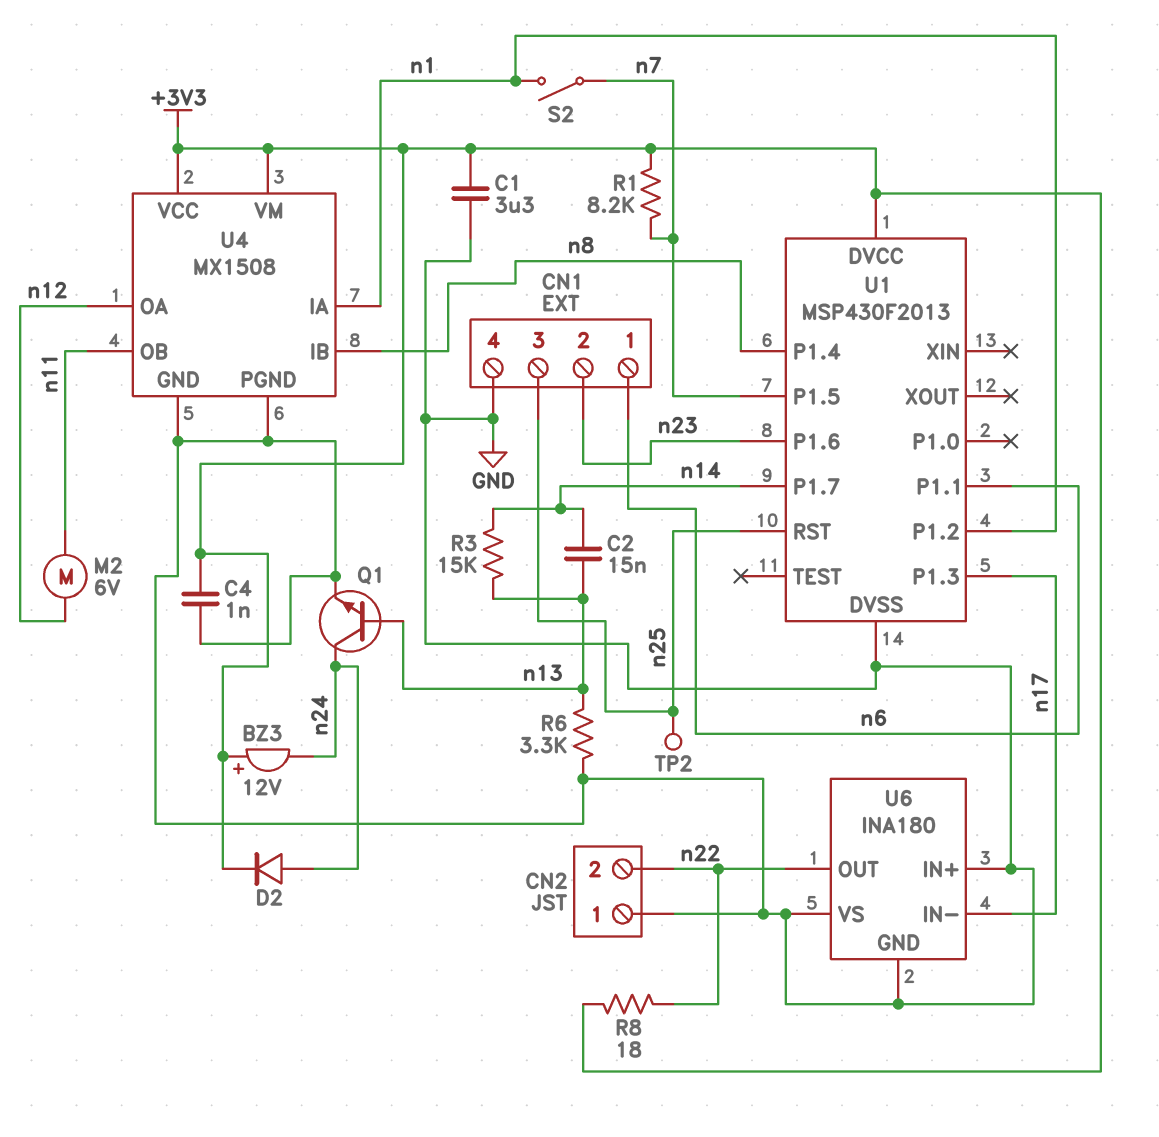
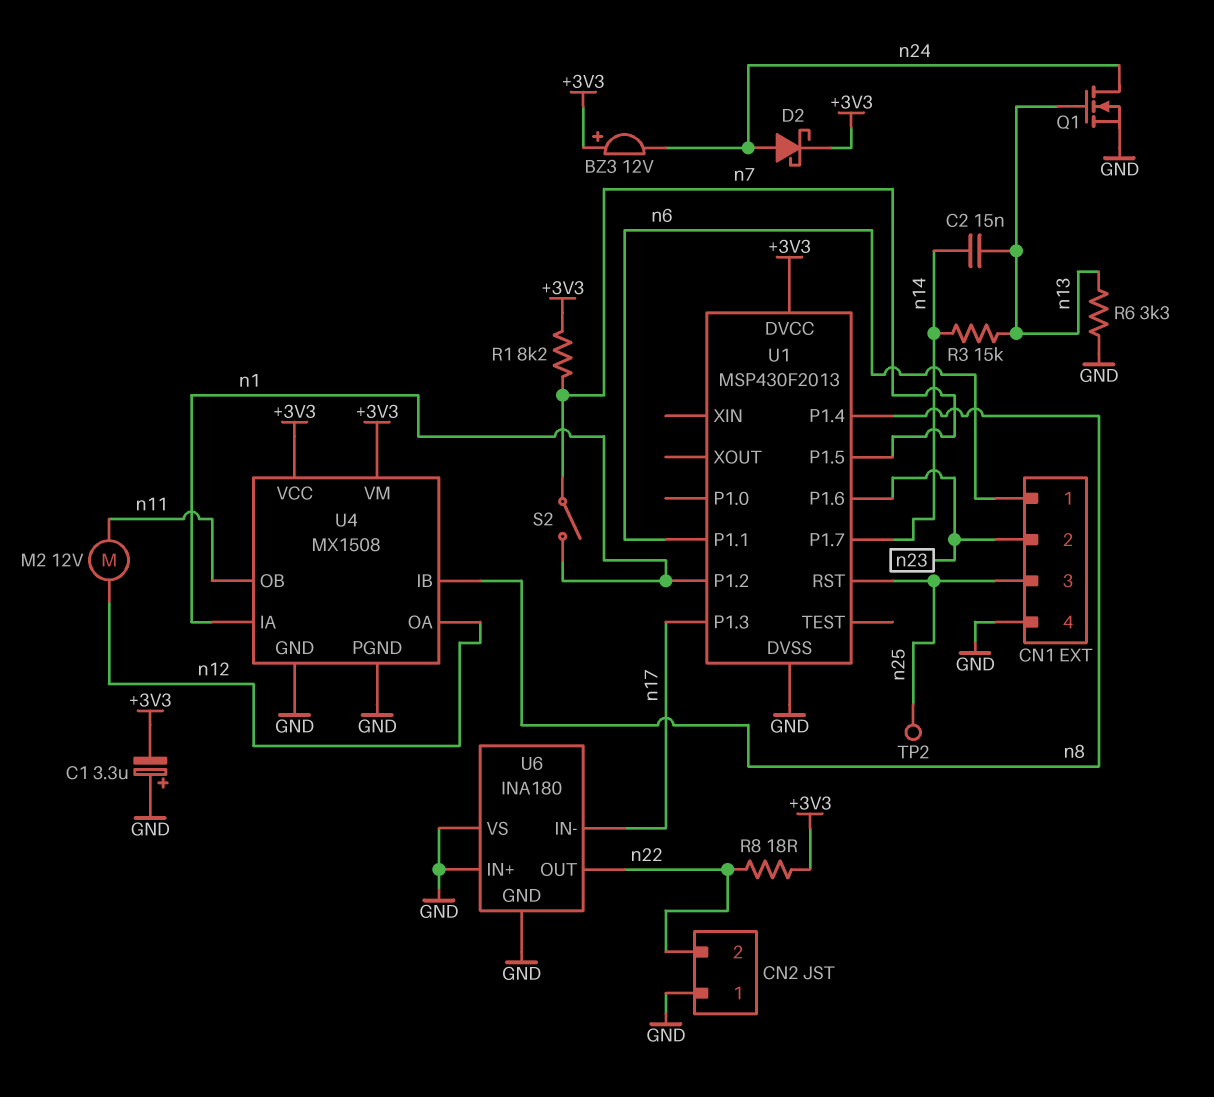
C1: 3.3uF (+3V3, GND) -> 3.3uF (plus GND, minus +3V3)
C4: 1nF (+3V3, GND) -> none
D2: diode (A n24, K +3V3) -> schottky (A n24, K +3V3)
M2: motor 6V (n11, n12) -> motor 12V (n11, n12)
Q1: NPN (B n13, C n24, E GND) -> NMOS (G n13, D n24, S GND)

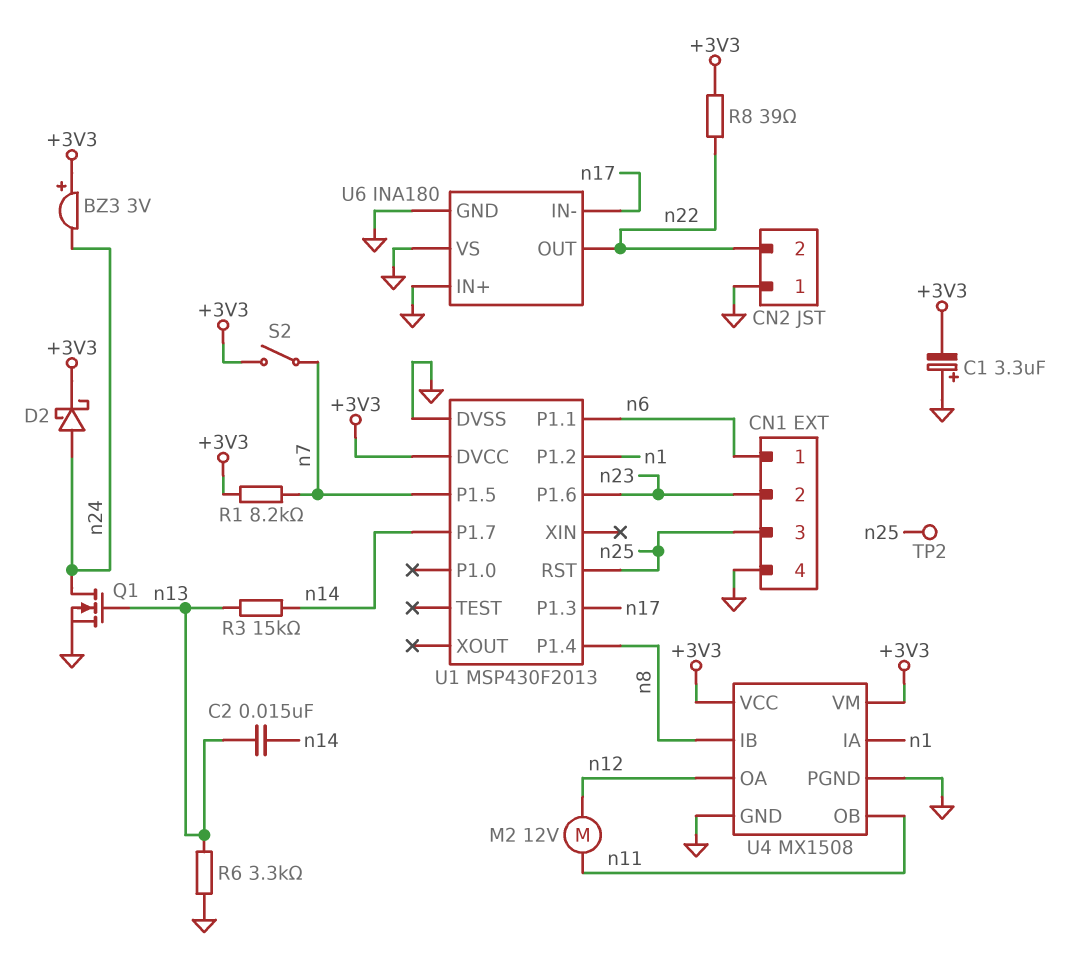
BZ3: buzzer 12V (plus +3V3, minus n24) -> buzzer 3V (plus +3V3, minus n24)
R8: 18 (+3V3, n22) -> 39 (+3V3, n22)
S2: switch (n1, n7) -> switch (+3V3, n7)

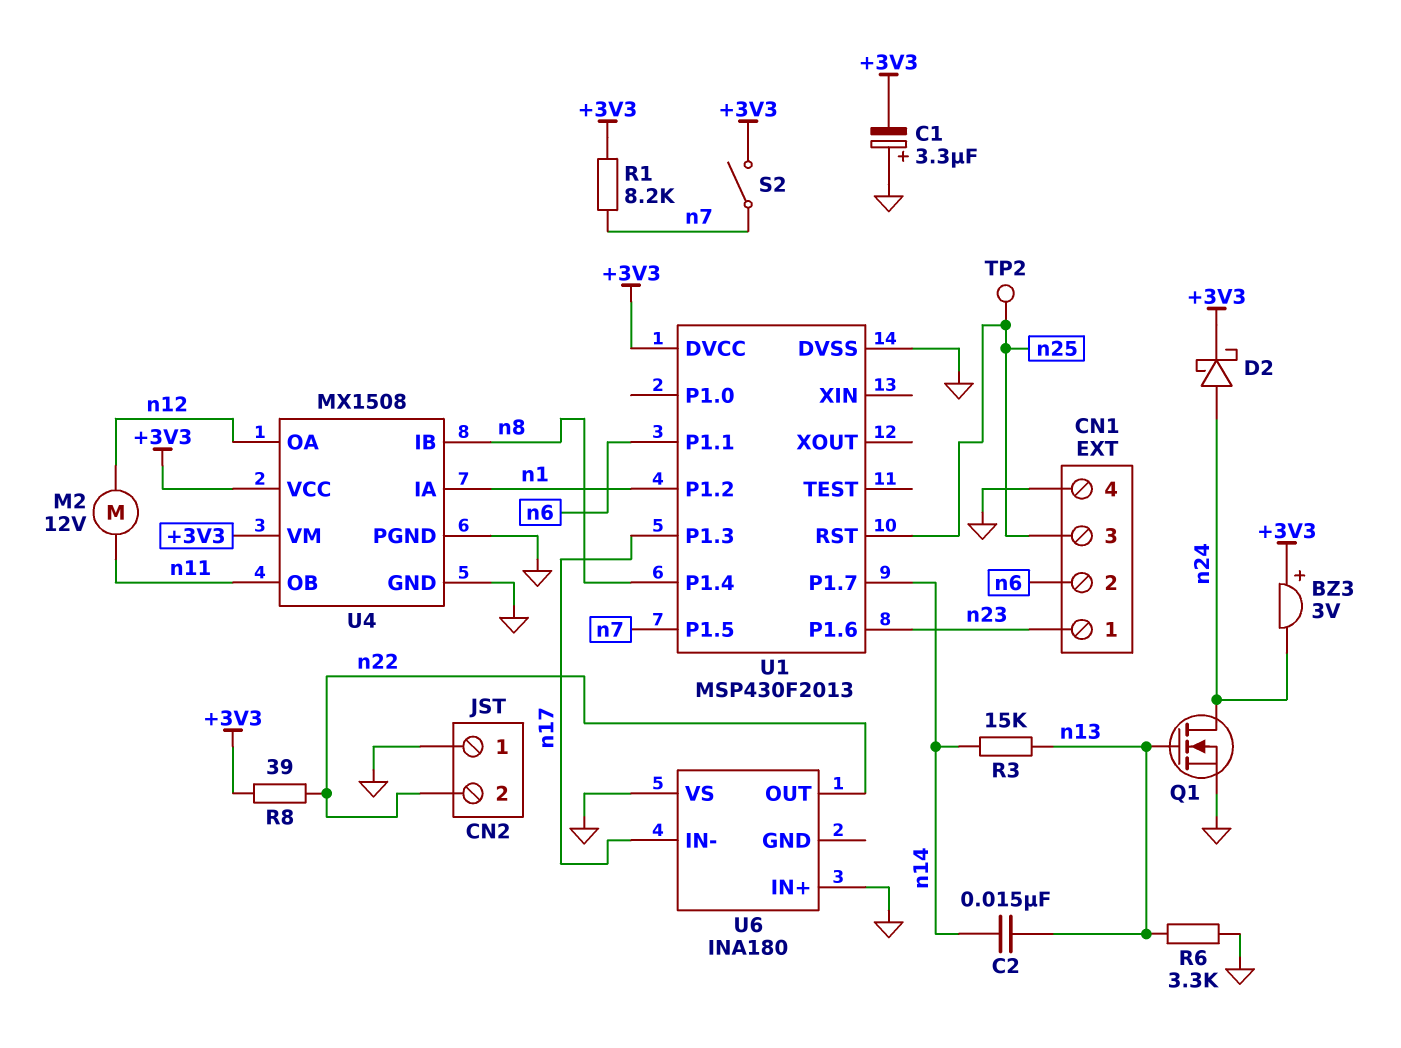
CN1 pin 1: n6 -> n23
CN1 pin 2: n23 -> n6
U6 pin GND: GND -> none

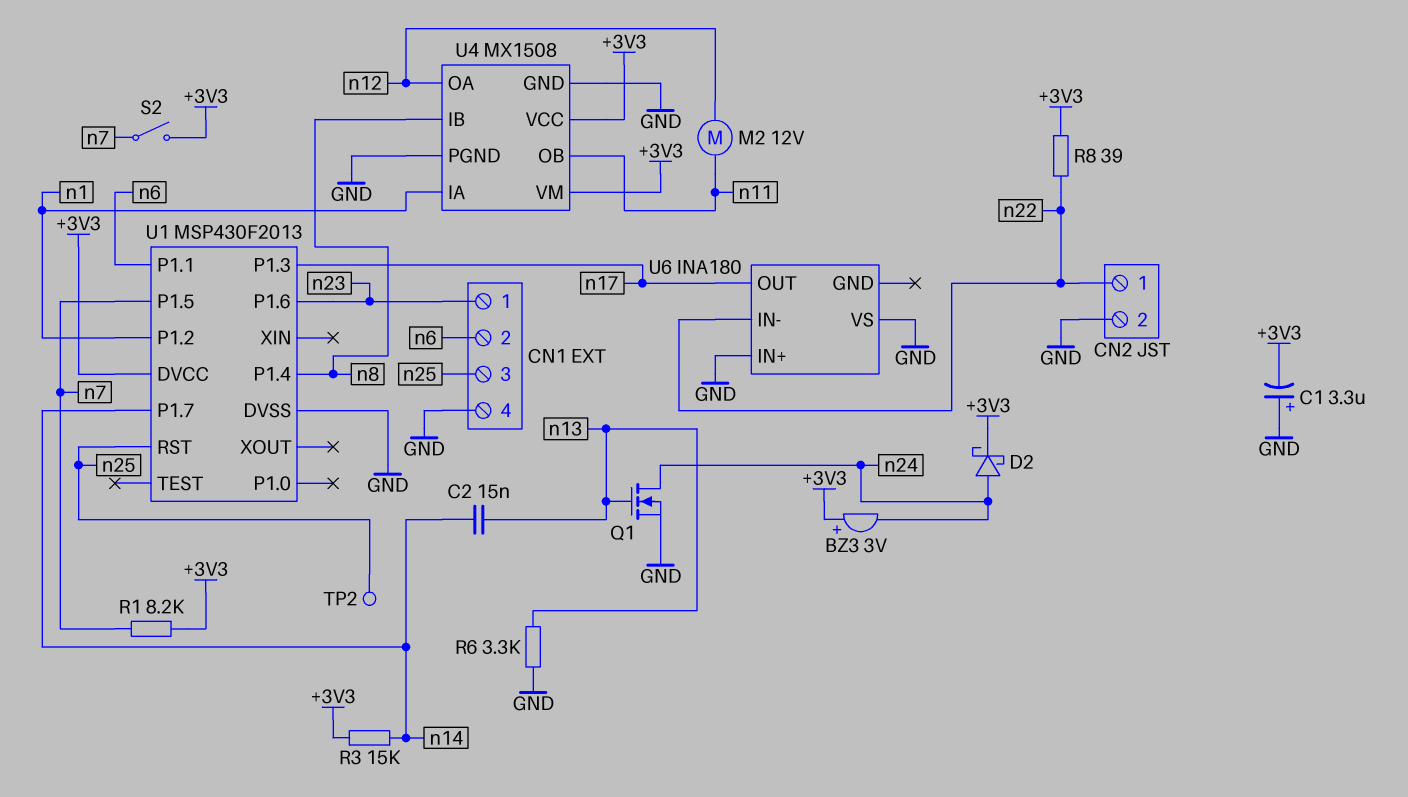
CN2 pin 1: GND -> n22
CN2 pin 2: n22 -> GND
R3: 15k (n13, n14) -> 15k (+3V3, n14)
U6 pin IN-: n17 -> n22
U6 pin OUT: n22 -> n17

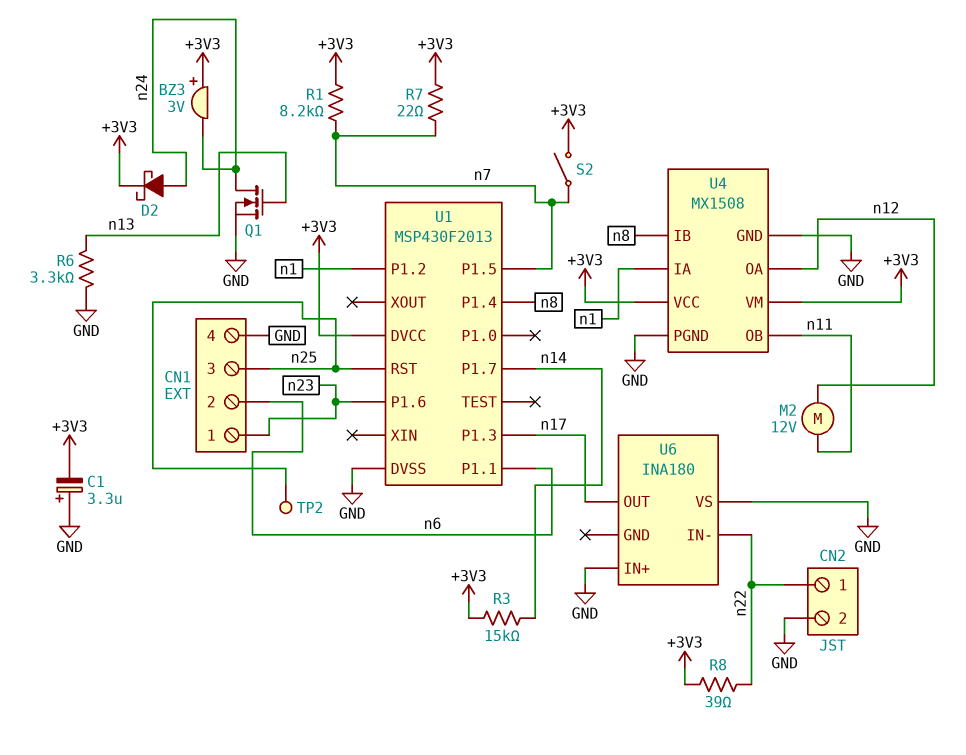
C2: 15nF (n13, n14) -> none
R7: none -> 22 (+3V3, n7)

